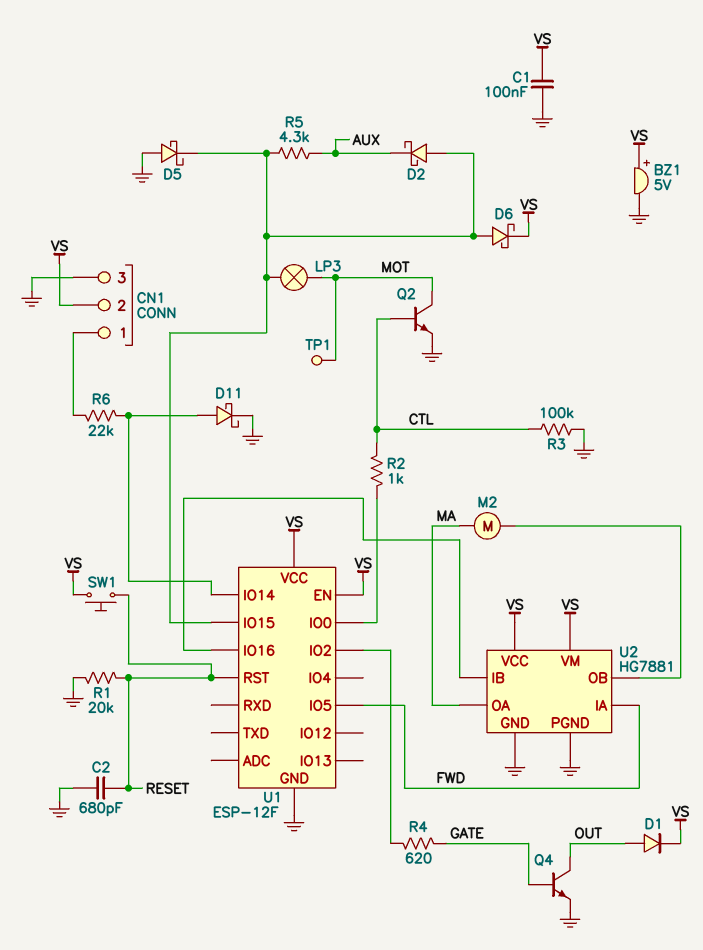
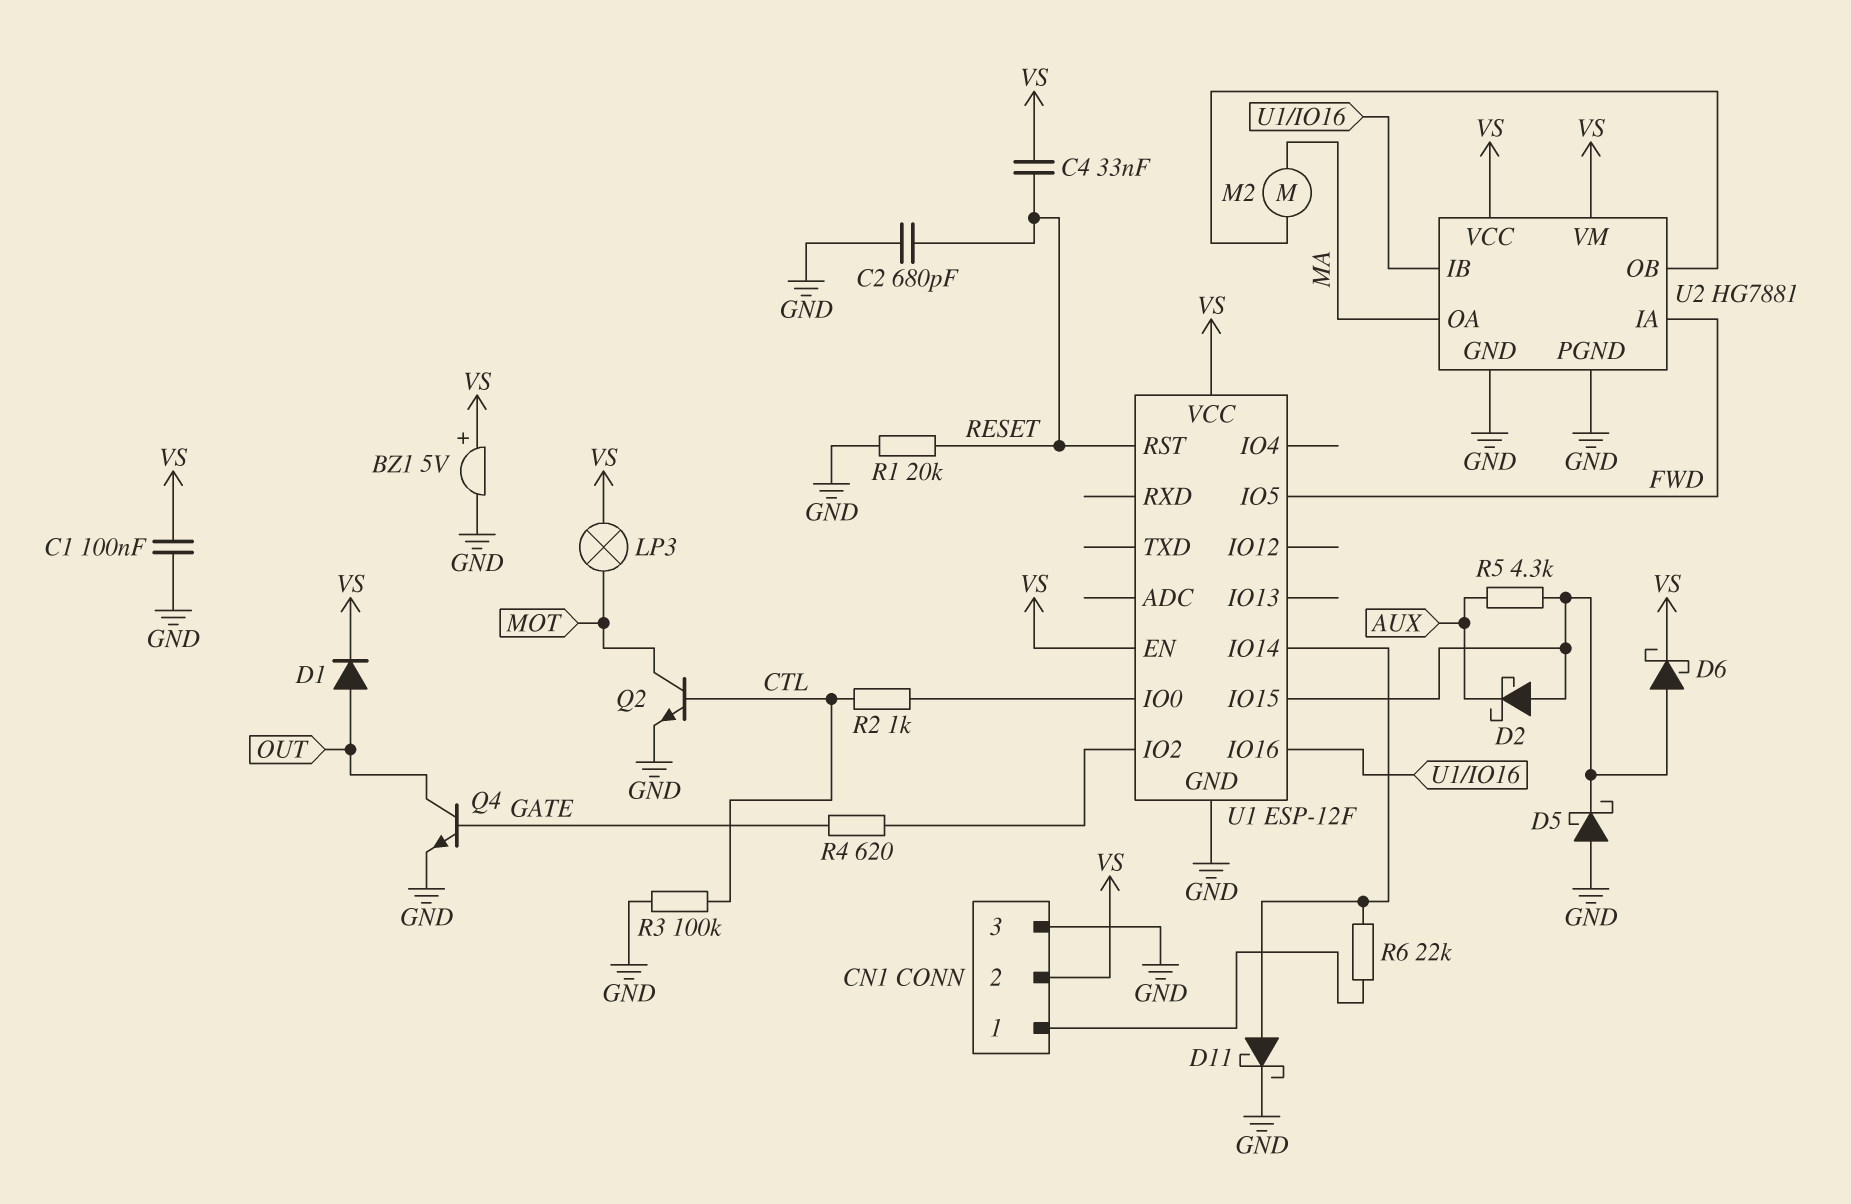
C4: none -> 33nF (RESET, VS)
LP3: lamp (MOT, U1/IO15) -> lamp (MOT, VS)
SW1: button (RESET, VS) -> none
TP1: test point (MOT) -> none

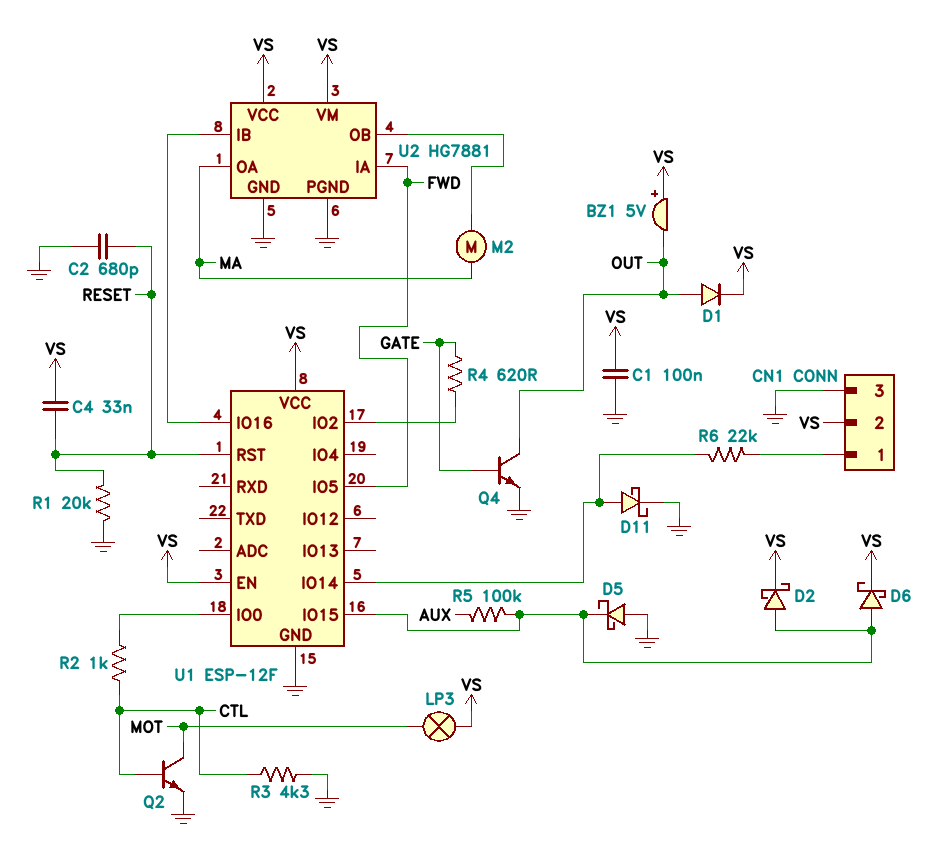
BZ1: buzzer 5V (plus VS, minus GND) -> buzzer 5V (plus VS, minus OUT)
D2: schottky (A U1/IO15, K AUX) -> schottky (A U1/IO15, K VS)
R3: 100k (CTL, GND) -> 4.3k (CTL, GND)
R5: 4.3k (AUX, U1/IO15) -> 100k (AUX, U1/IO15)

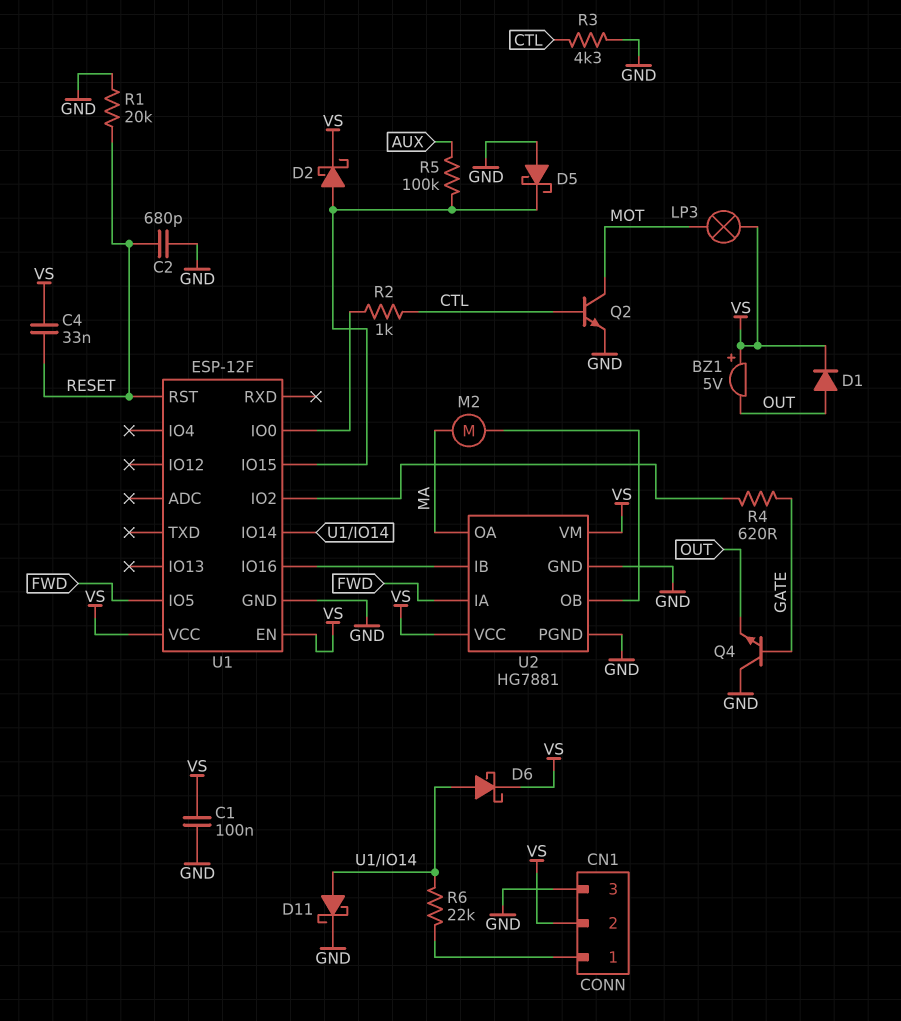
D6: schottky (A U1/IO15, K VS) -> schottky (A U1/IO14, K VS)
Q4: NPN (B GATE, C OUT, E GND) -> NPN (B GATE, C GND, E OUT)

